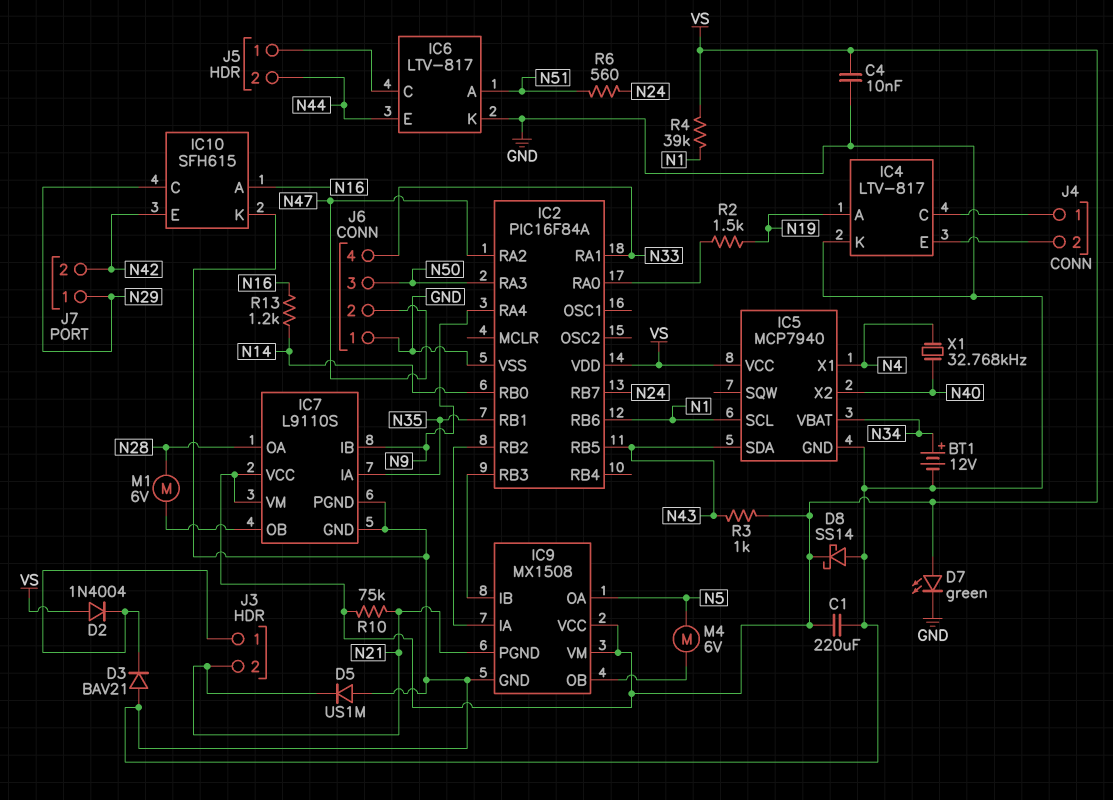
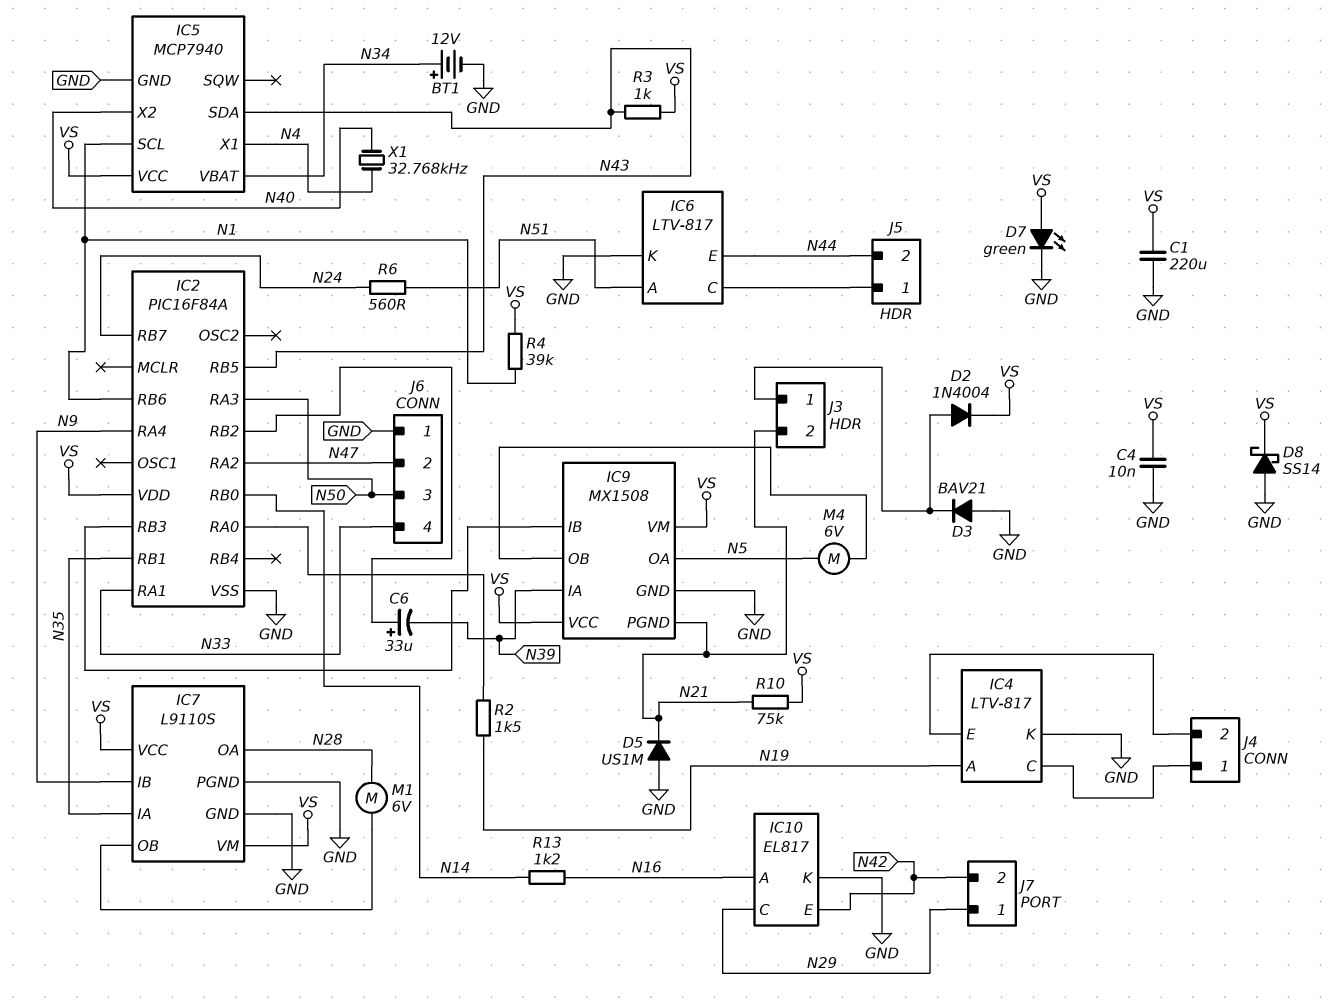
C6: none -> 33uF (plus IC2/RB2, minus N39)
D2: diode 1N4004 (A VS, K J3/1) -> diode 1N4004 (A J3/1, K VS)
IC9 pin IA: IC2/RB2 -> N39
IC10: SFH615 -> EL817

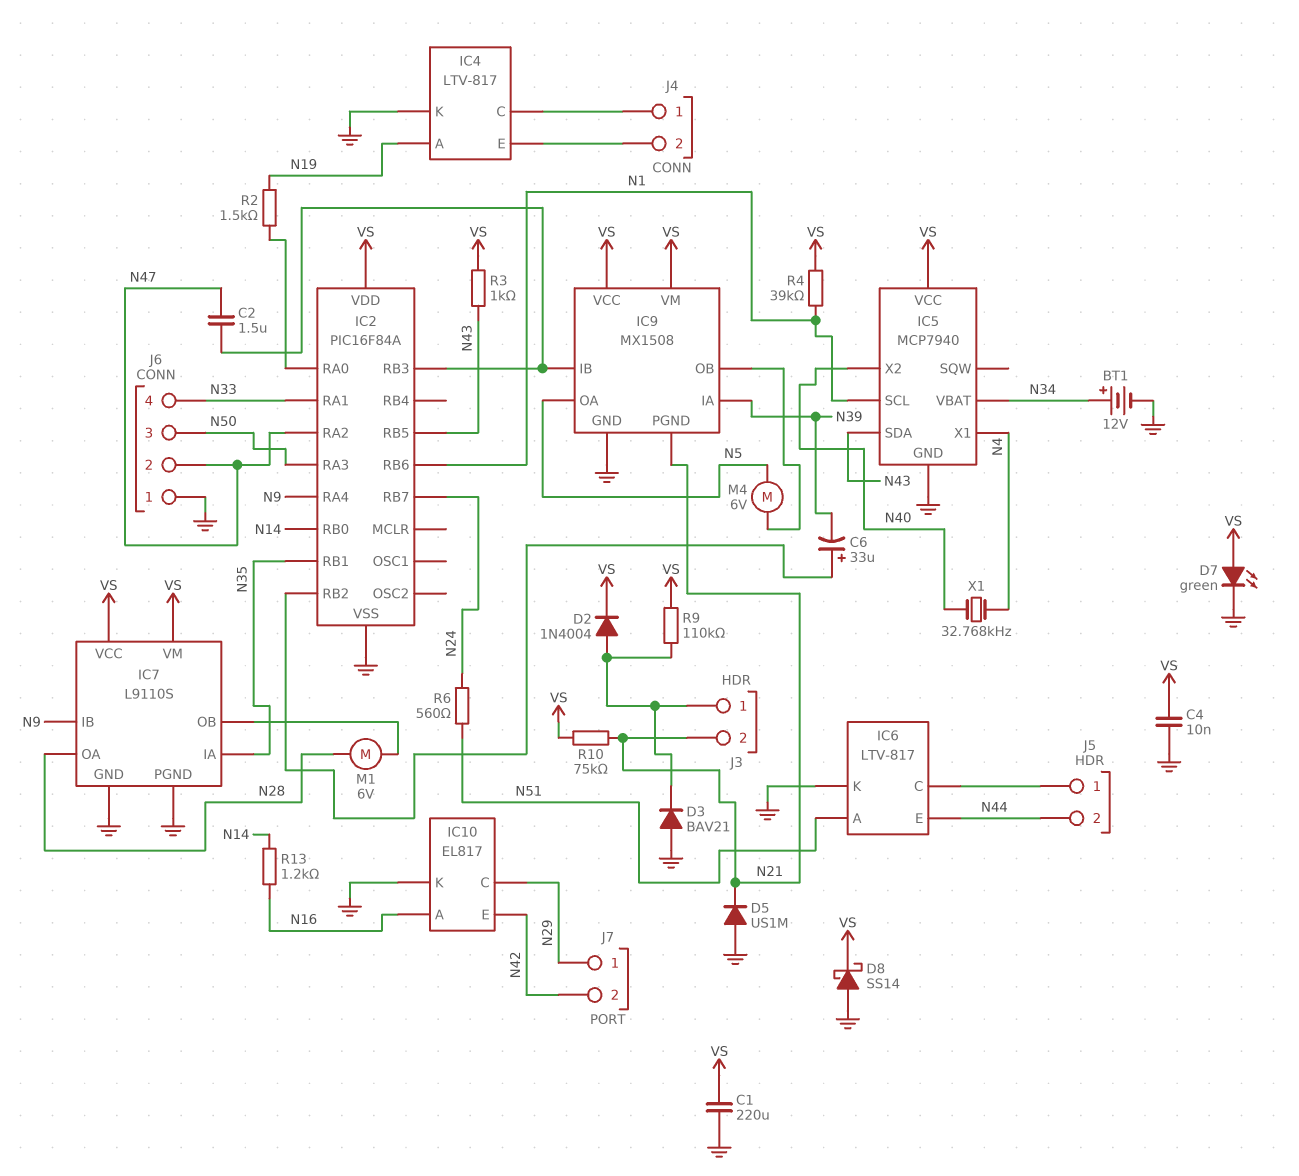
C2: none -> 1.5uF (IC2/RB3, N47)
R9: none -> 110k (J3/1, VS)

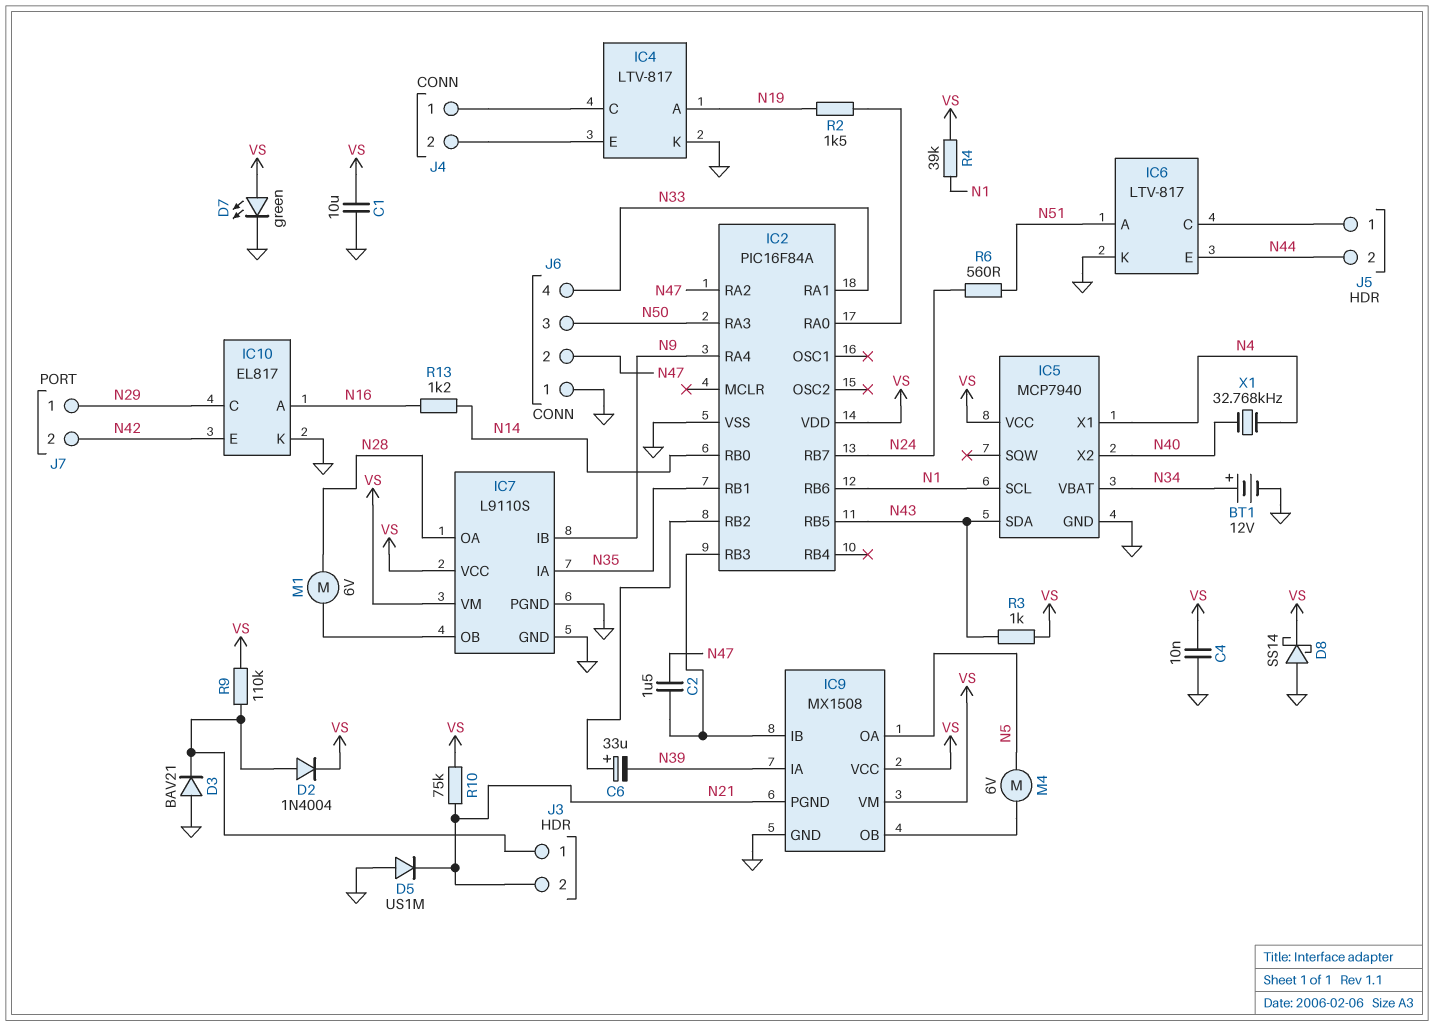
C1: 220uF (GND, VS) -> 10uF (GND, VS)

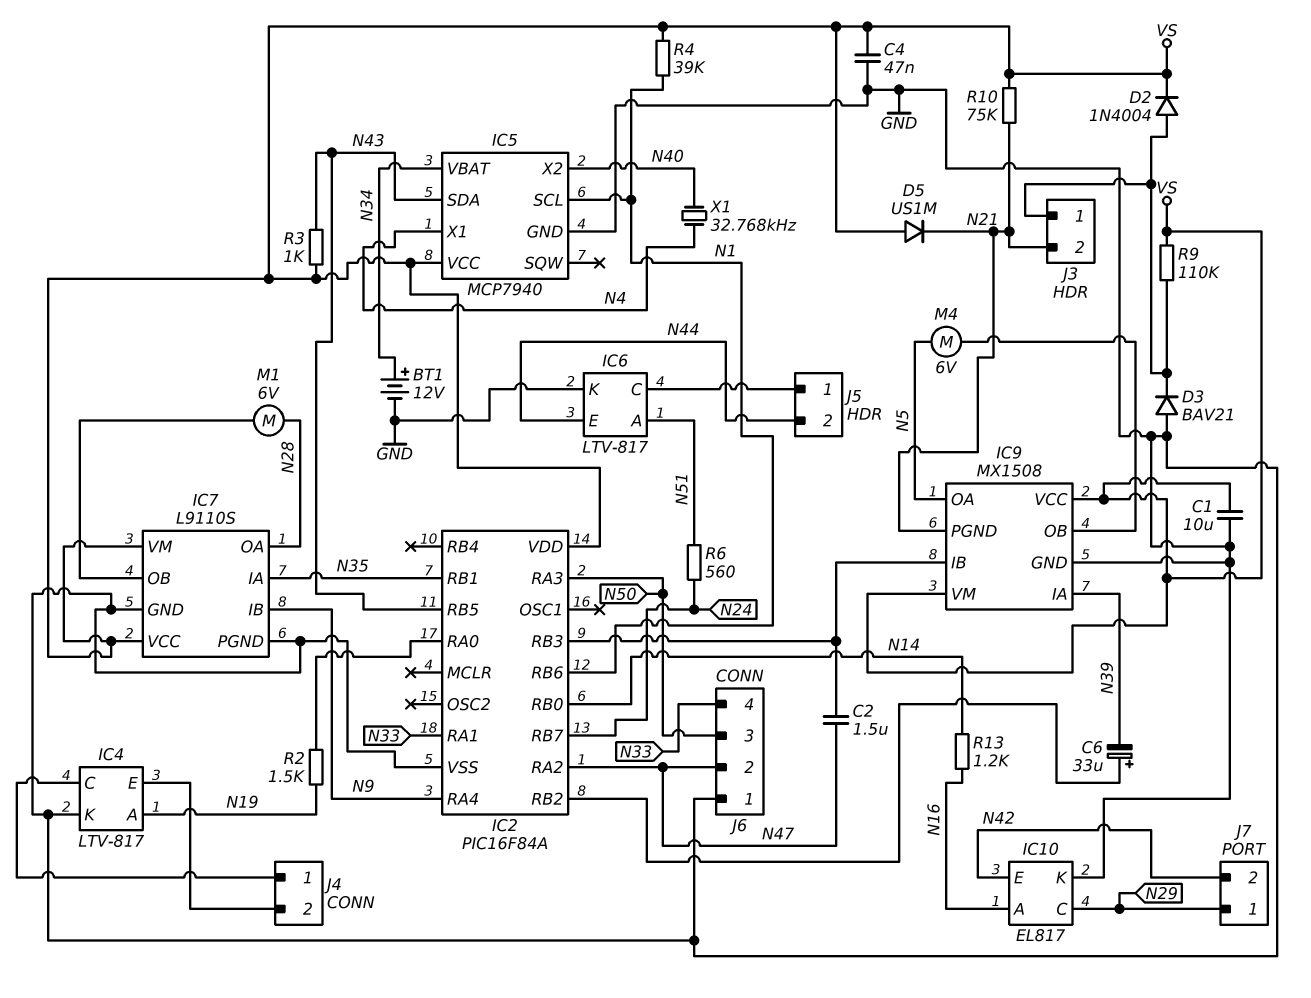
C4: 10nF (GND, VS) -> 47nF (GND, VS)
D5: diode US1M (A GND, K N21) -> diode US1M (A VS, K N21)
D7: LED green (A VS, K GND) -> none
D8: schottky SS14 (A GND, K VS) -> none

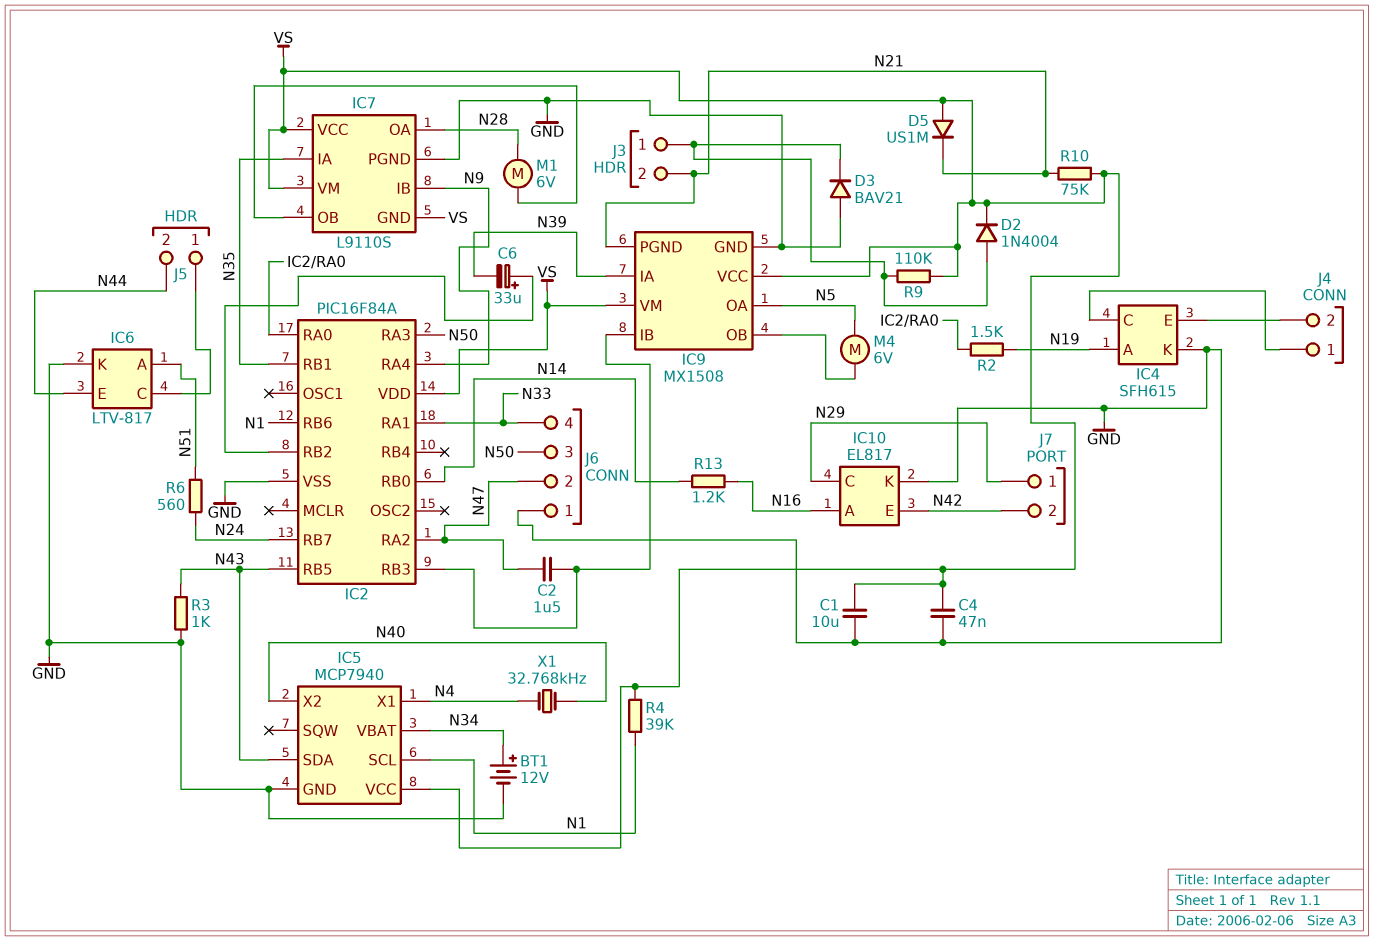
IC4: LTV-817 -> SFH615
IC7 pin GND: GND -> VS
R3: 1k (N43, VS) -> 1k (GND, N43)

